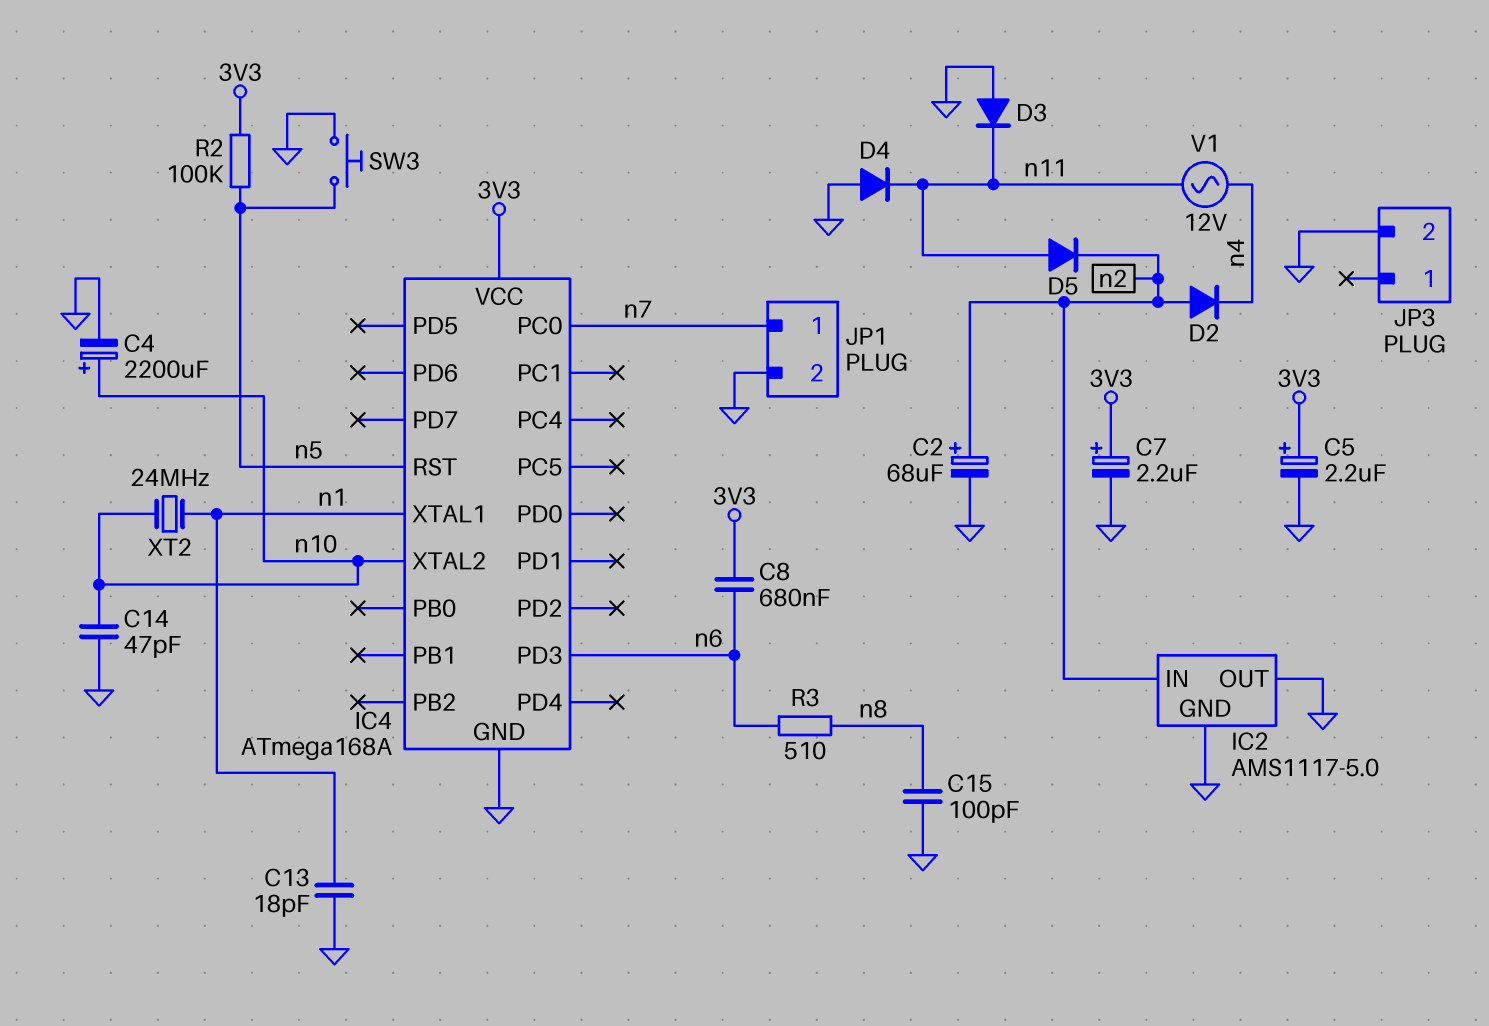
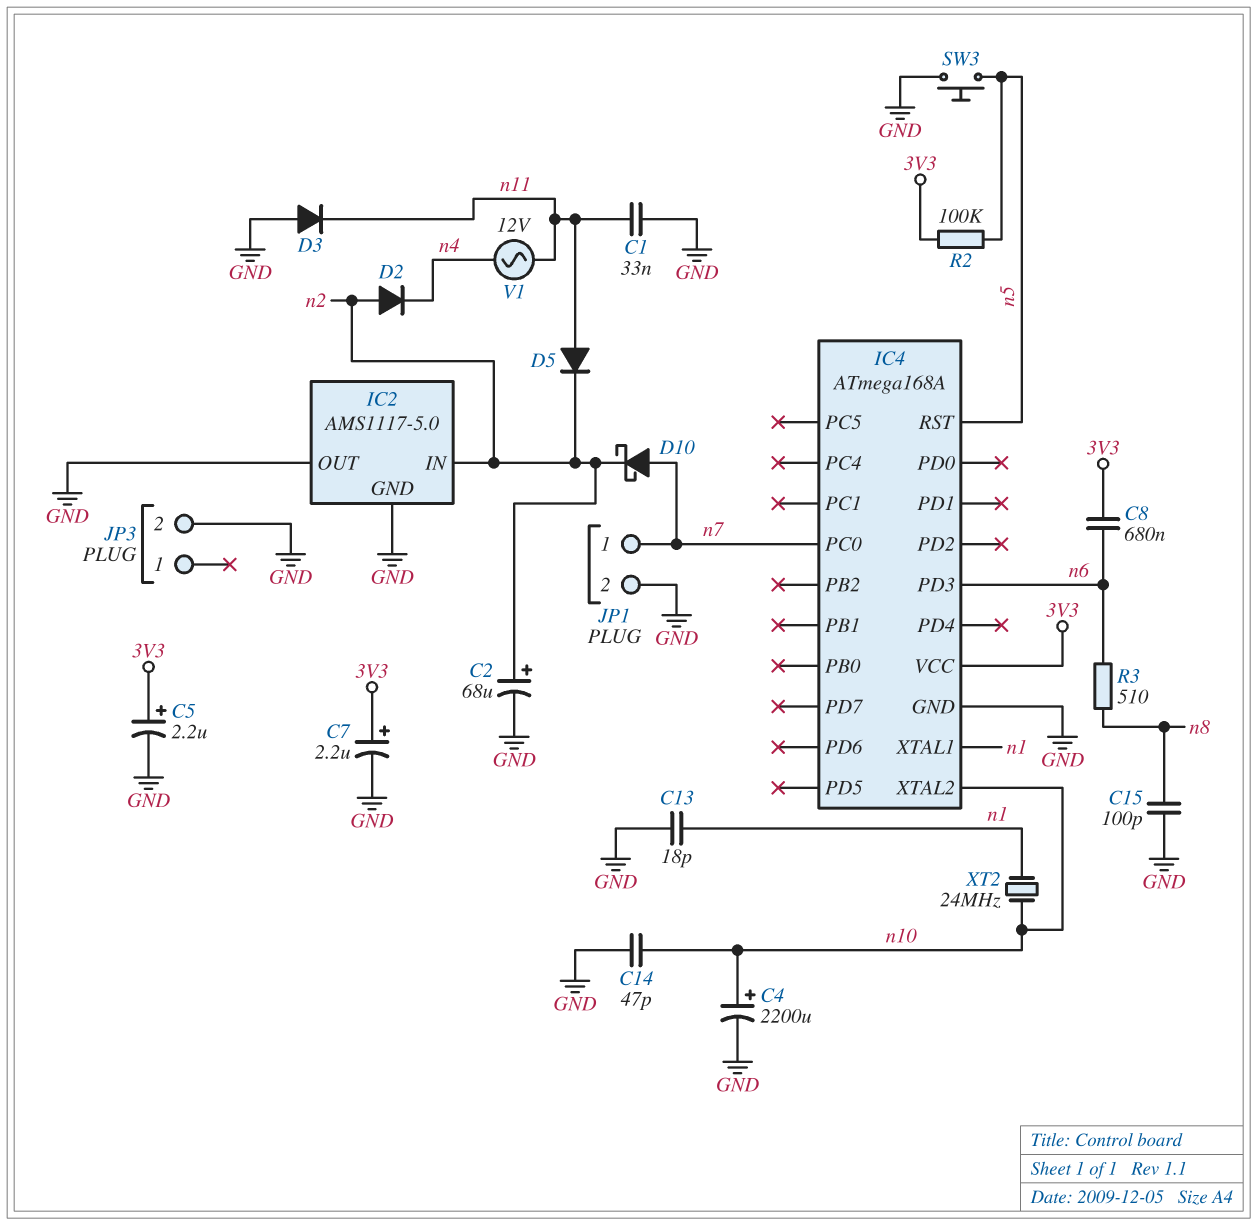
C1: none -> 33nF (GND, n11)
D4: diode (A GND, K n11) -> none
D10: none -> schottky (A n7, K n2)

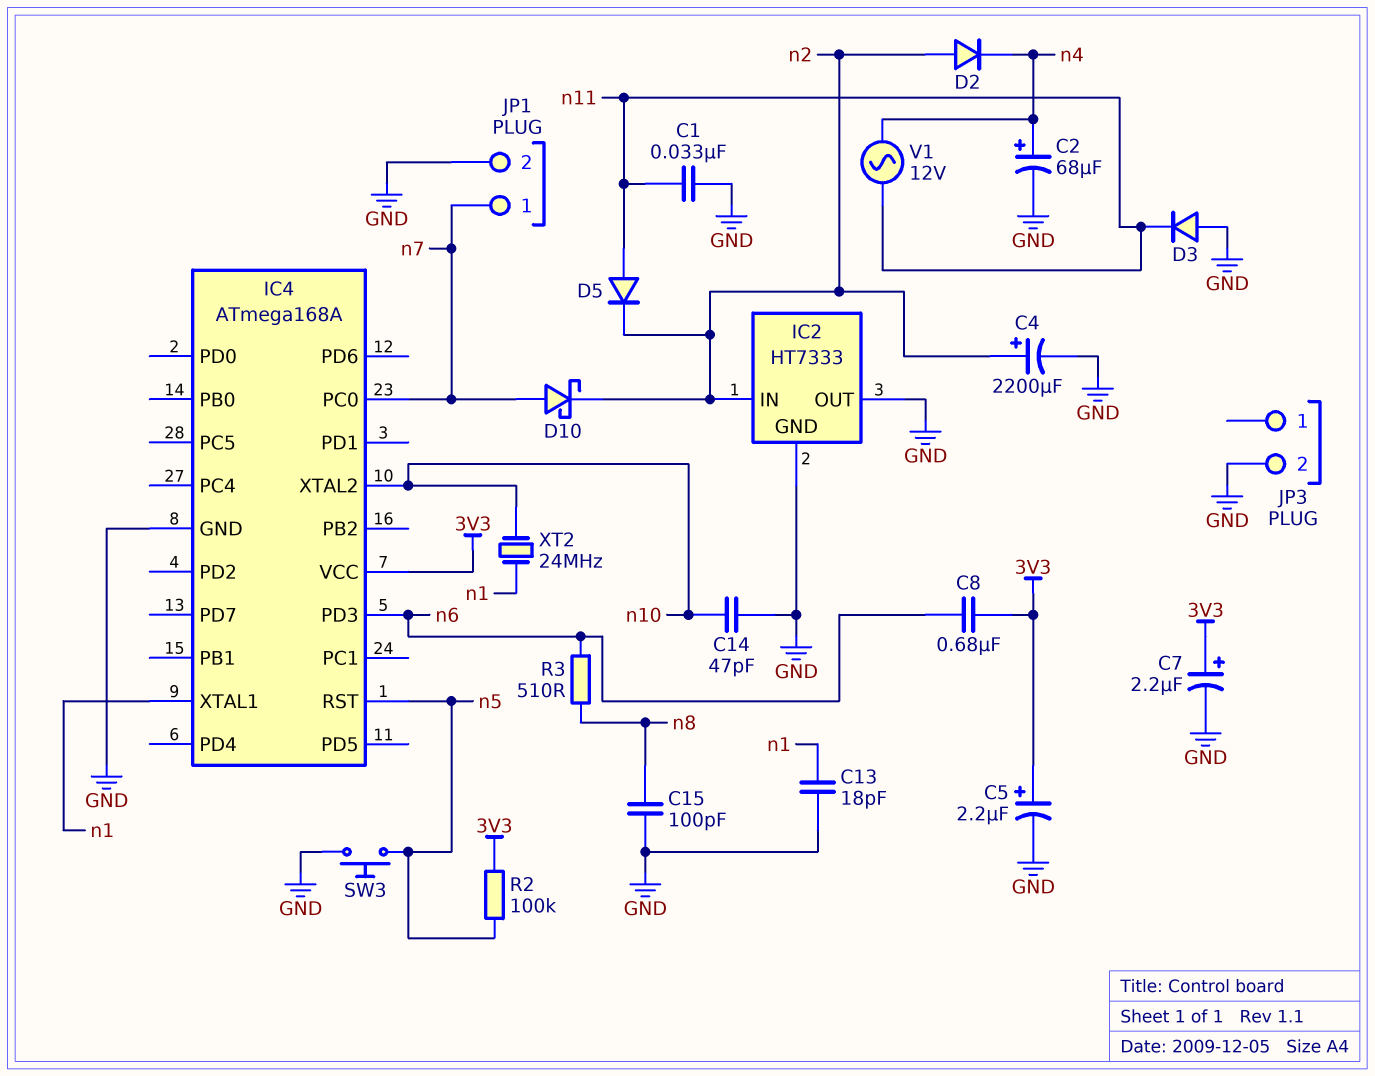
C2: 68uF (plus n2, minus GND) -> 68uF (plus n4, minus GND)
C4: 2200uF (plus n10, minus GND) -> 2200uF (plus n2, minus GND)
IC2: AMS1117-5.0 -> HT7333

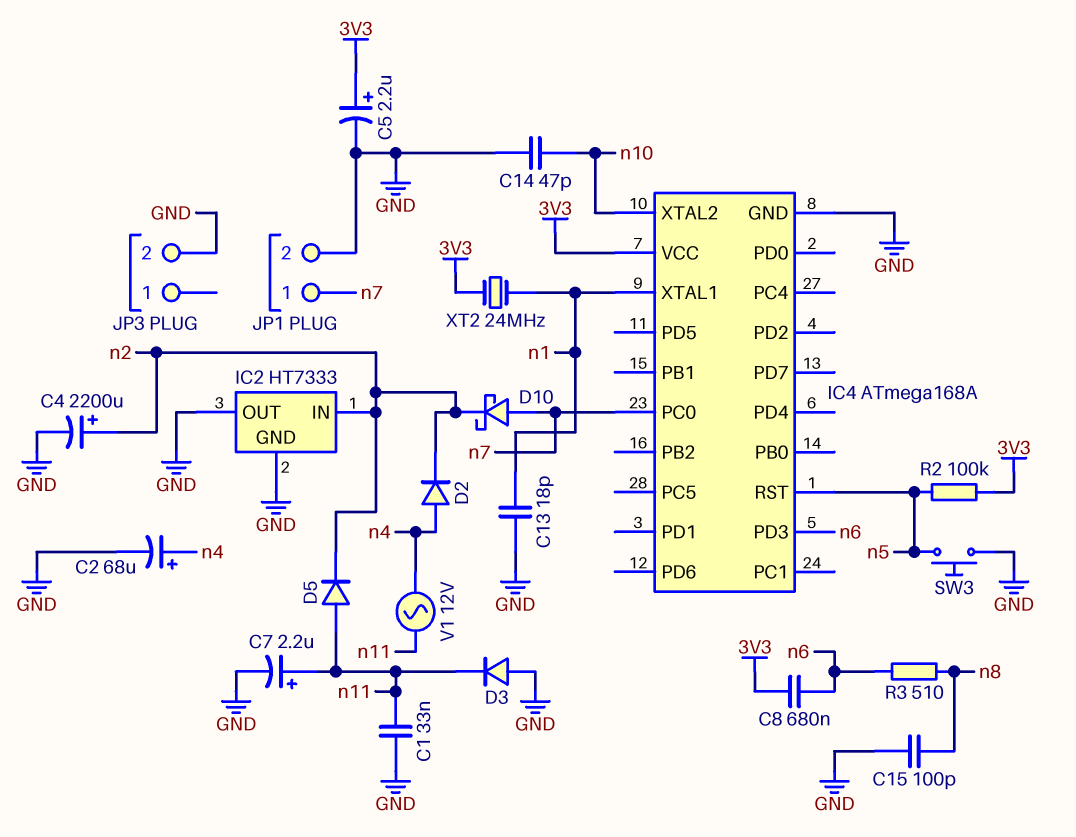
C7: 2.2uF (plus 3V3, minus GND) -> 2.2uF (plus n11, minus GND)
D2: diode (A n2, K n4) -> diode (A n4, K n2)
XT2: 24MHz (n1, n10) -> 24MHz (3V3, n1)

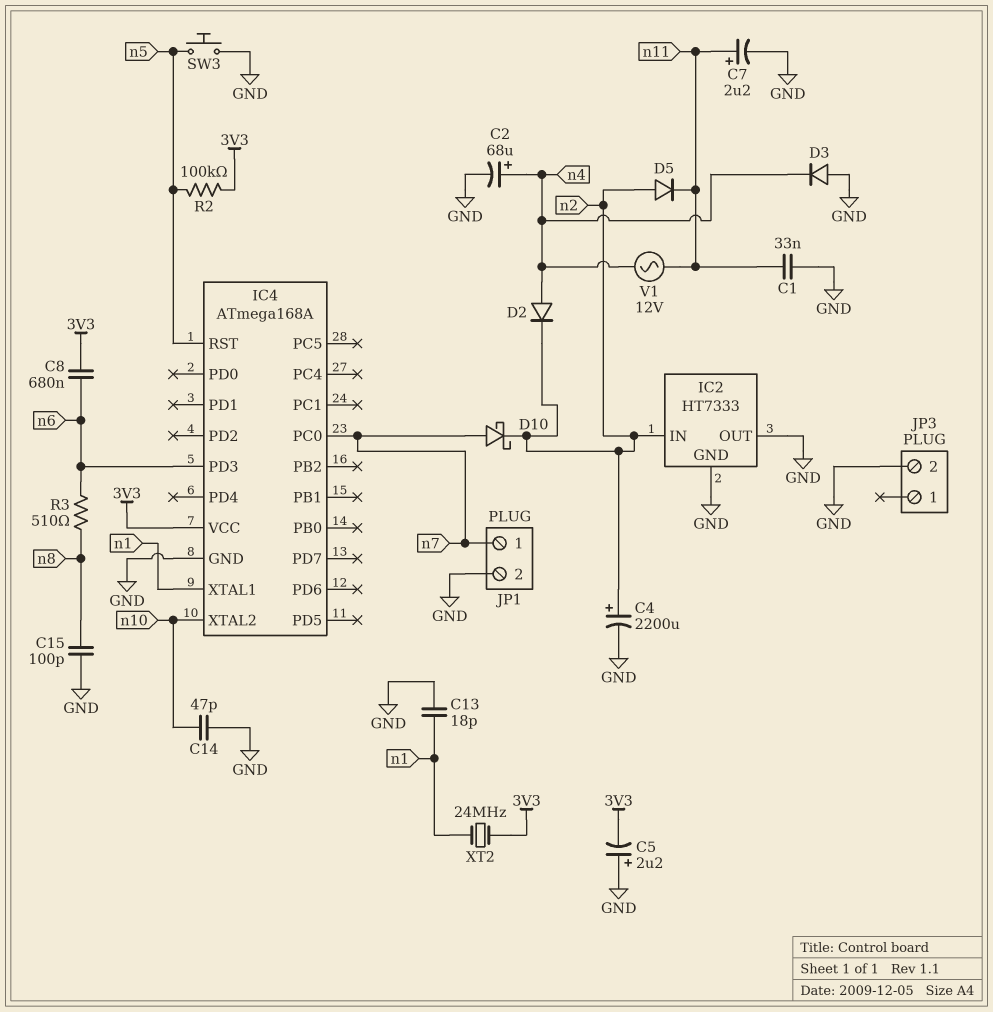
C5: 2.2uF (plus 3V3, minus GND) -> 2.2uF (plus GND, minus 3V3)
D3: diode (A GND, K n11) -> diode (A GND, K n4)
D5: diode (A n11, K n2) -> diode (A n2, K n11)

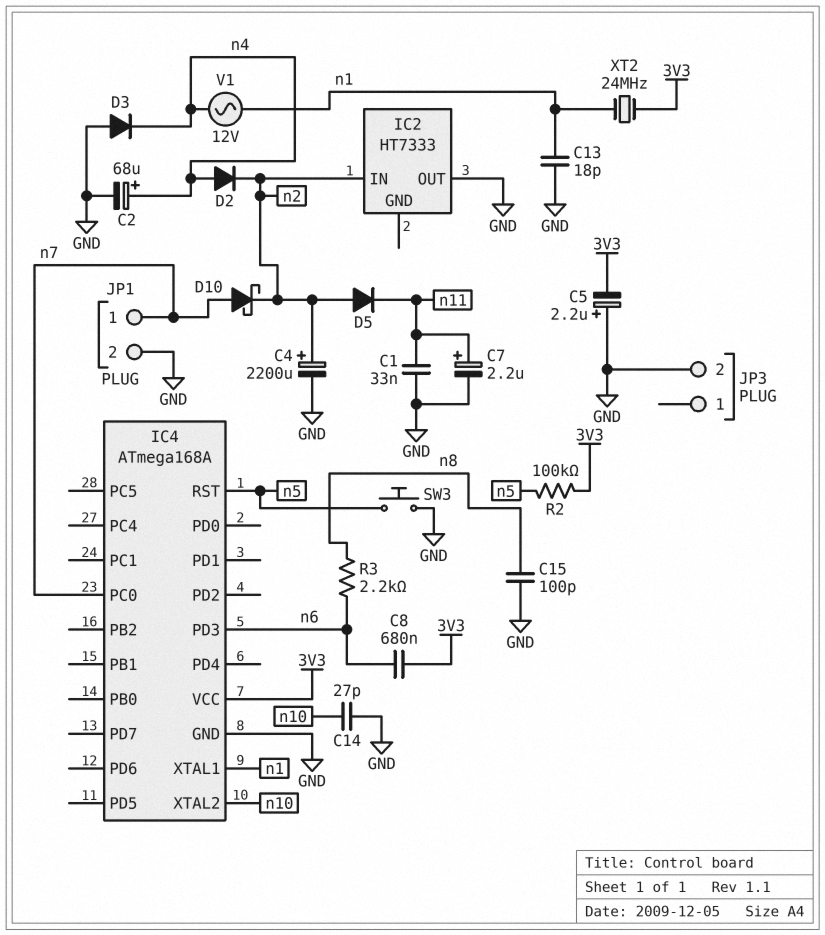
C14: 47pF (GND, n10) -> 27pF (GND, n10)
IC2 pin GND: GND -> none
R3: 510 (n6, n8) -> 2.2k (n6, n8)
V1: AC 12V (n4, n11) -> AC 12V (n1, n4)

